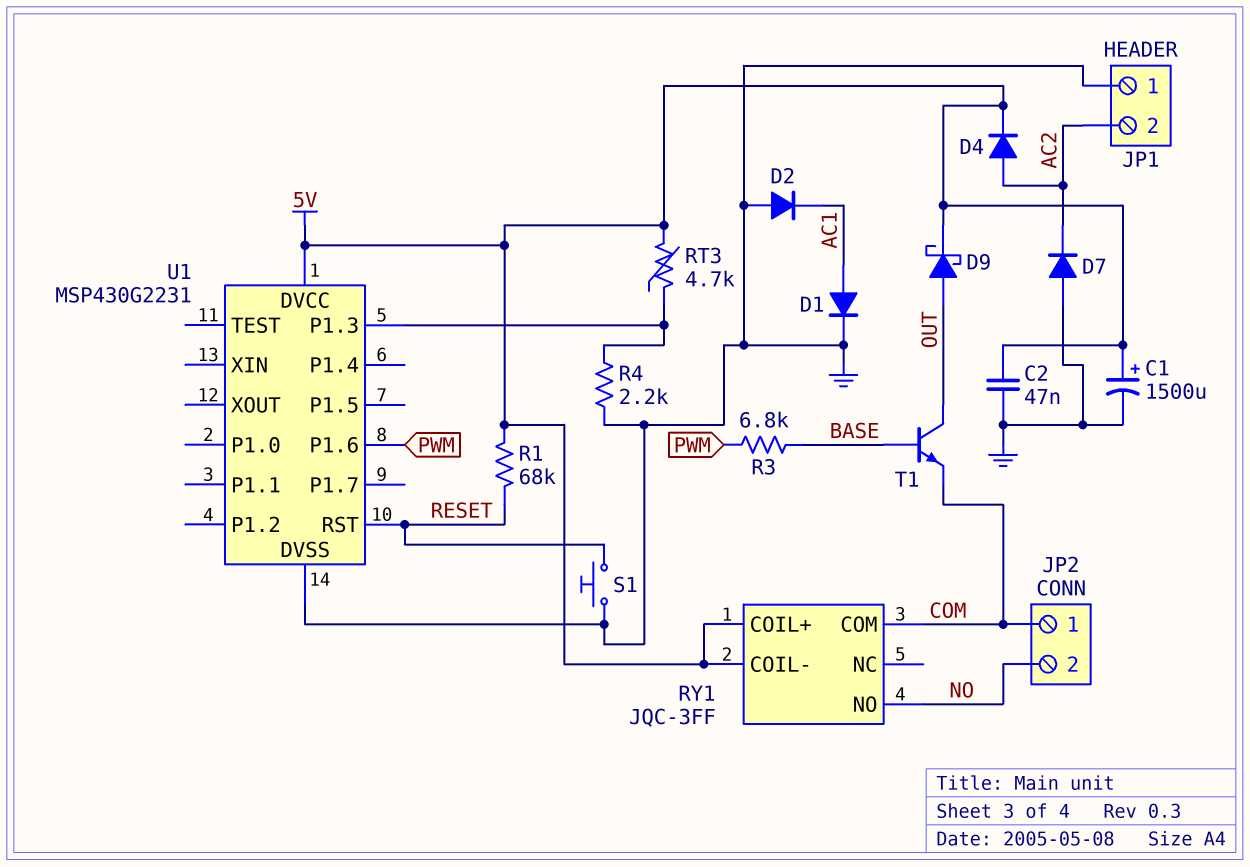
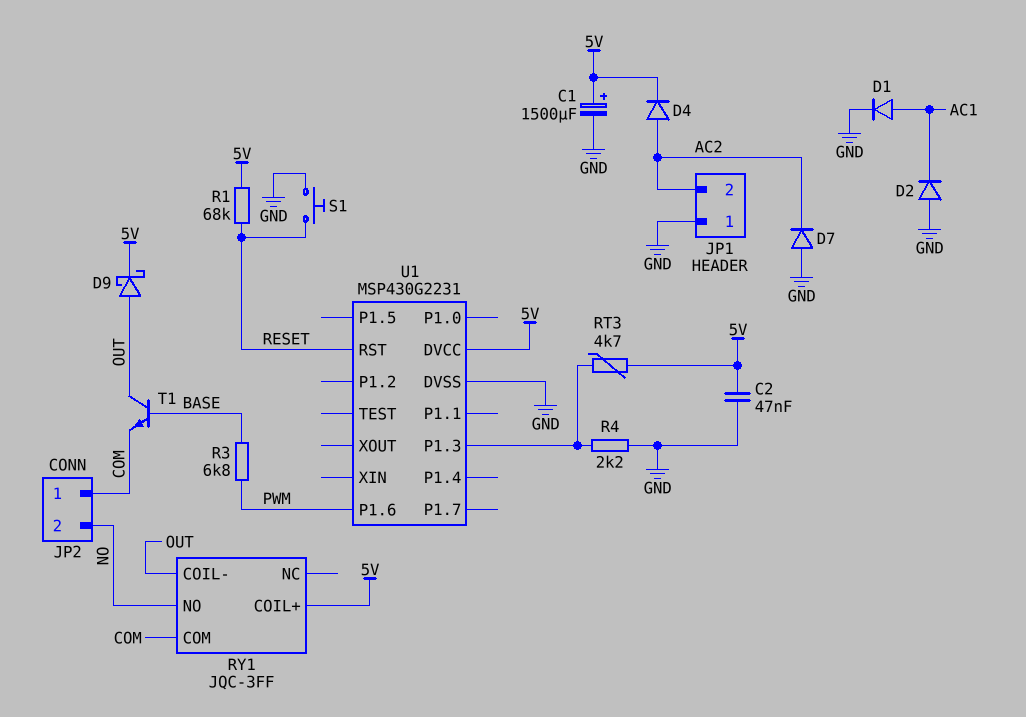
RY1 pin COIL-: 5V -> OUT

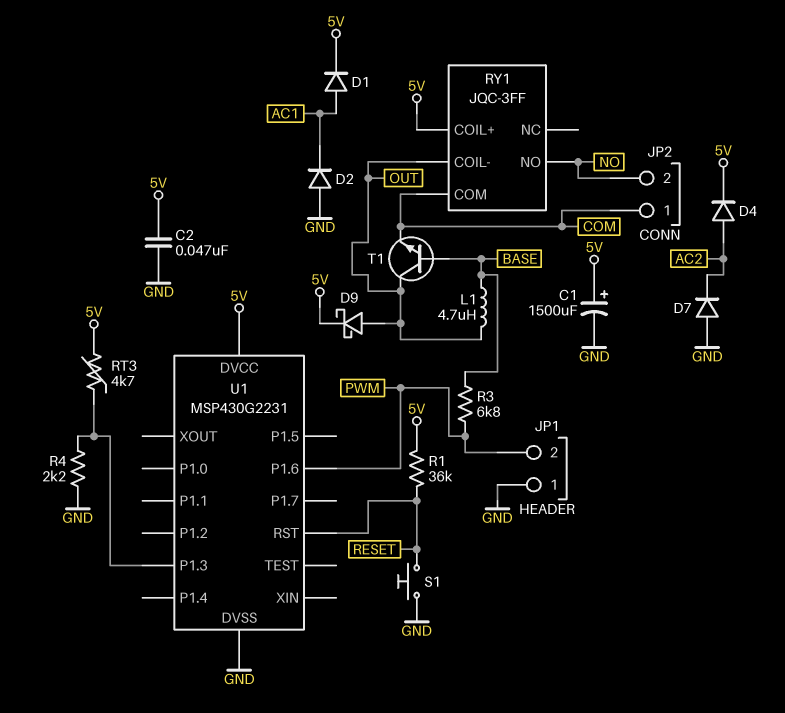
D1: diode (A AC1, K GND) -> diode (A AC1, K 5V)
JP1 pin 2: AC2 -> PWM
L1: none -> 4.7uH (BASE, OUT)
R1: 68k (5V, RESET) -> 36k (5V, RESET)

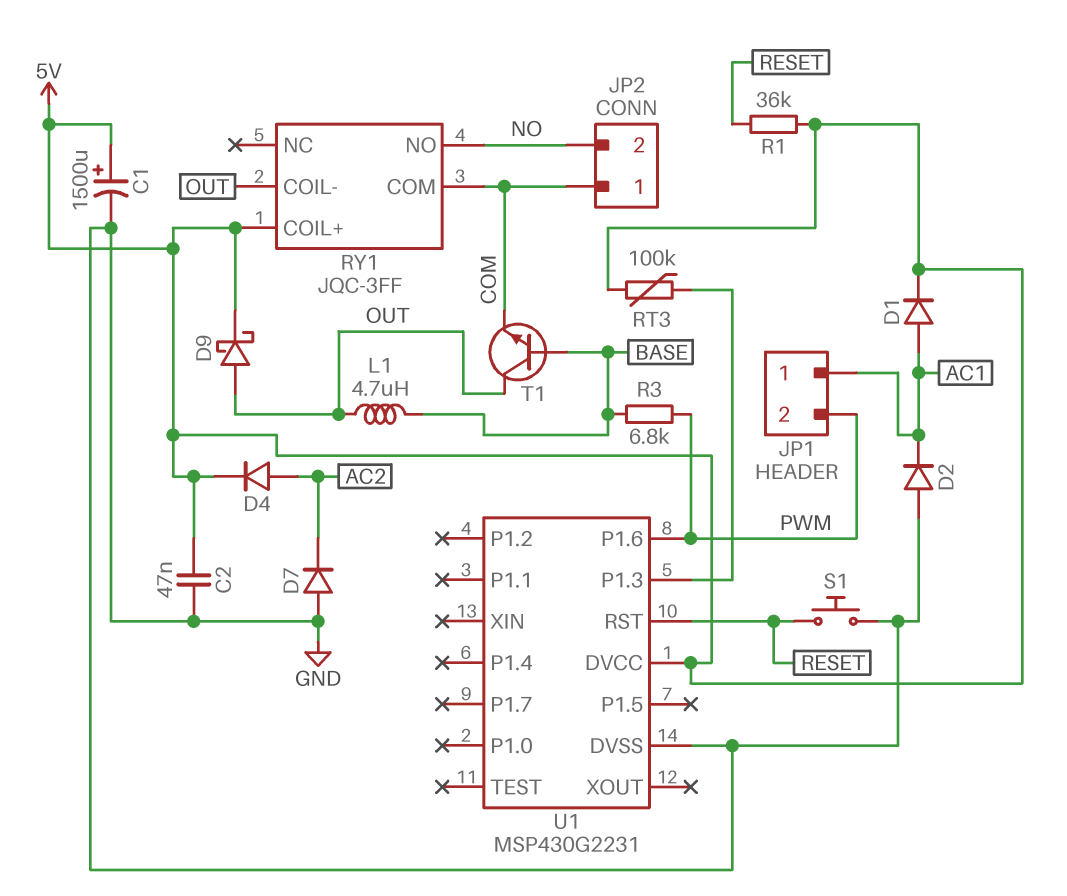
JP1 pin 1: GND -> AC1
R4: 2.2k (GND, U1/P1.3) -> none
RT3: 4.7k (5V, U1/P1.3) -> 100k (5V, U1/P1.3)

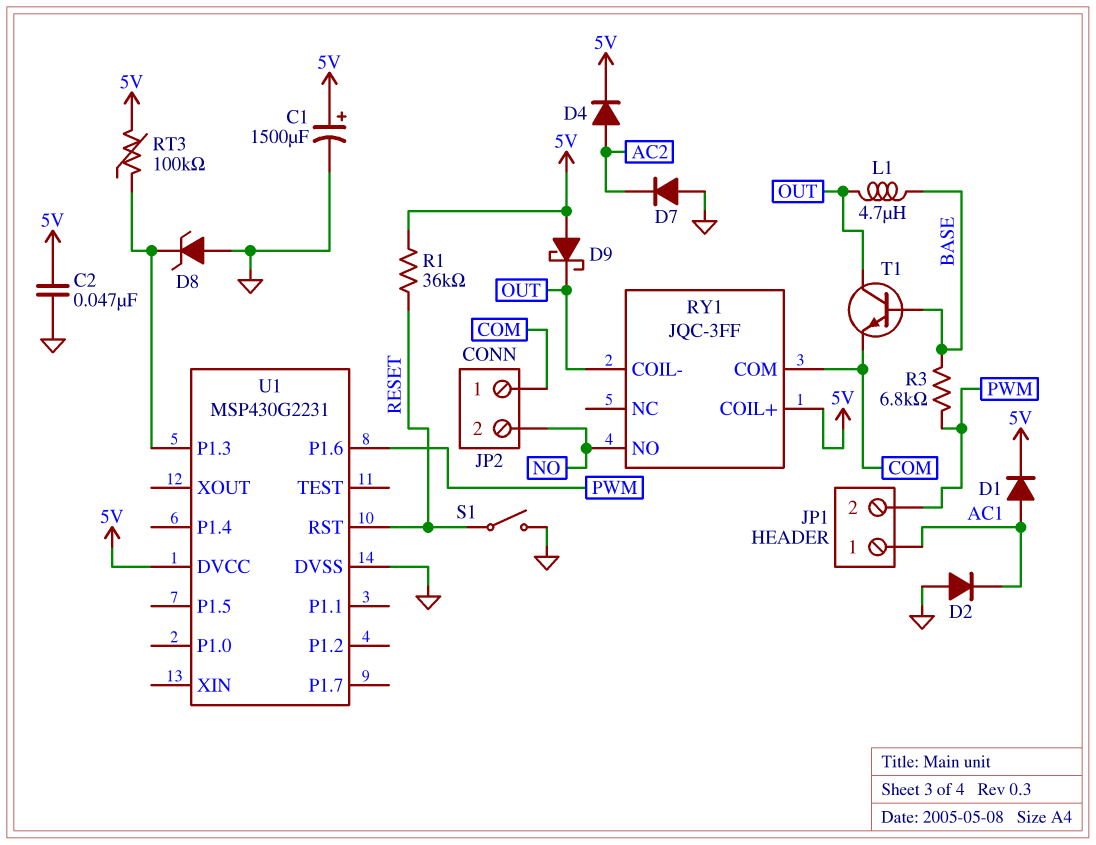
D8: none -> zener (A GND, K U1/P1.3)
D9: schottky (A OUT, K 5V) -> schottky (A 5V, K OUT)
S1: button (GND, RESET) -> switch (GND, RESET)

